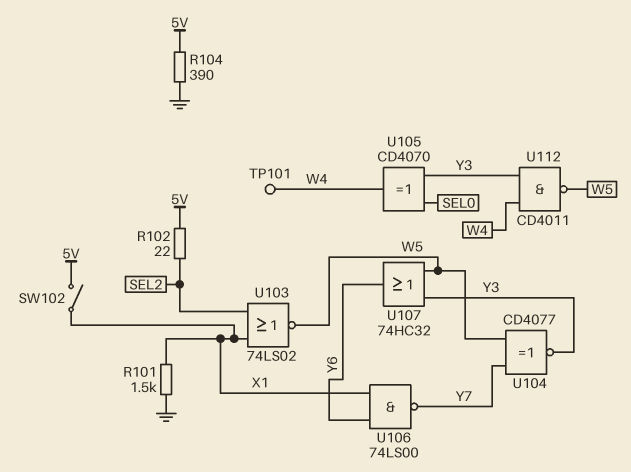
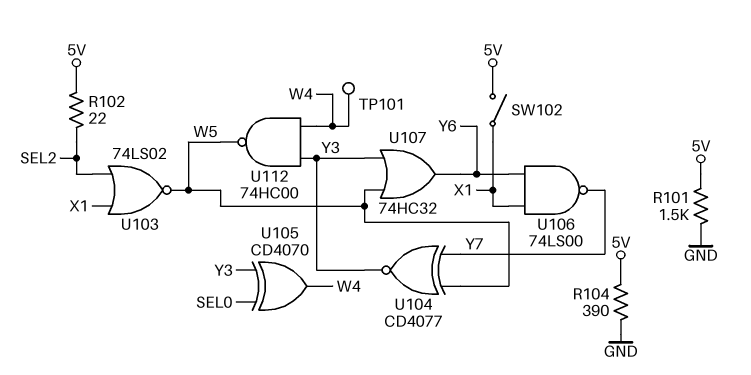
R101: 1.5k (GND, X1) -> 1.5k (5V, GND)
U112: NAND CD4011 (in W4, in Y3, out W5) -> NAND 74HC00 (in W4, in Y3, out W5)

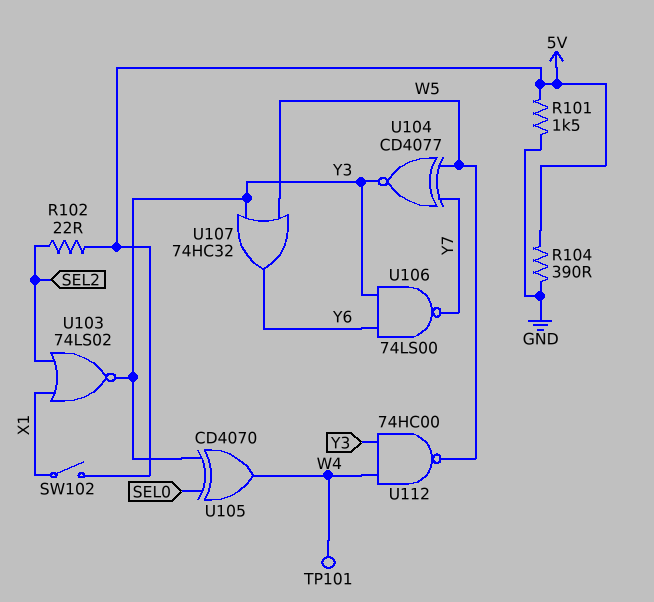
U103: NOR 74LS02 (in SEL2, in X1, out W5) -> NOR 74LS02 (in SEL2, in X1, out Y3)
U106: NAND 74LS00 (in X1, in Y6, out Y7) -> NAND 74LS00 (in Y3, in Y6, out Y7)

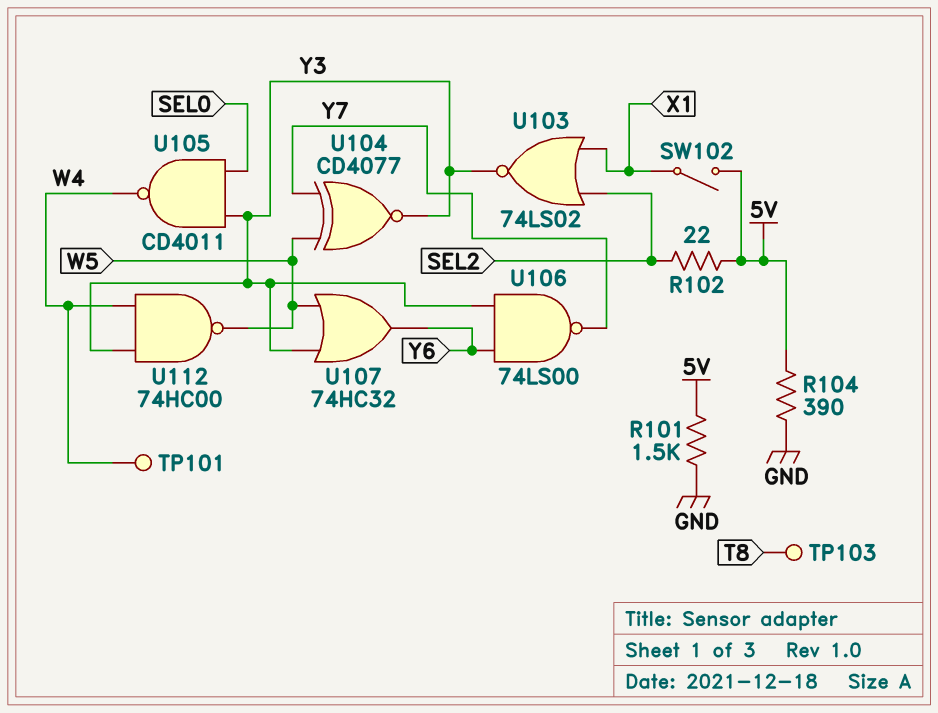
TP103: none -> test point (T8)
U105: XOR CD4070 (in SEL0, in Y3, out W4) -> NAND CD4011 (in SEL0, in Y3, out W4)

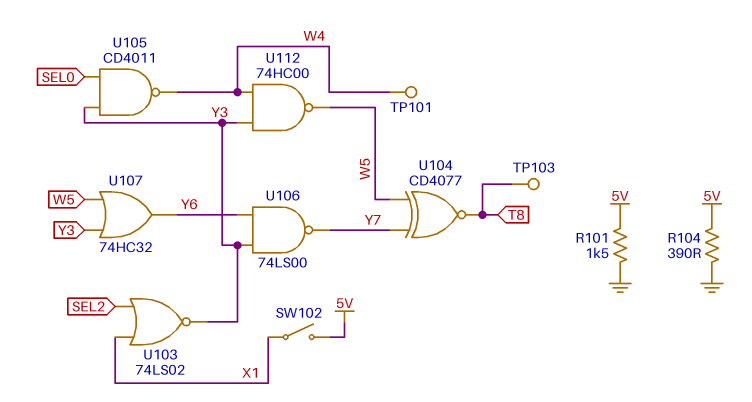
R102: 22 (5V, SEL2) -> none
U104: XNOR CD4077 (in W5, in Y7, out Y3) -> XNOR CD4077 (in W5, in Y7, out T8)

